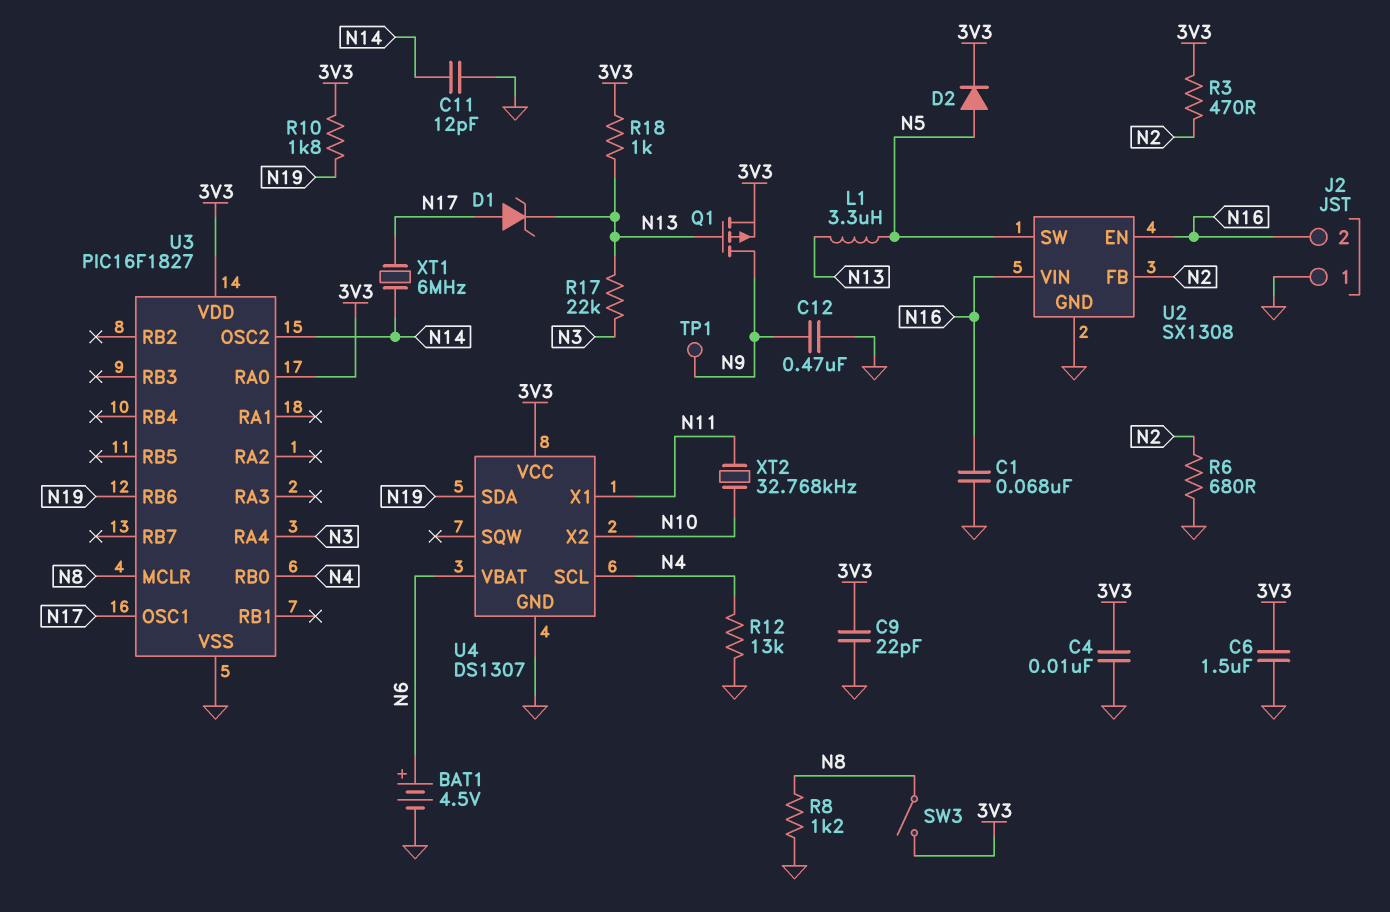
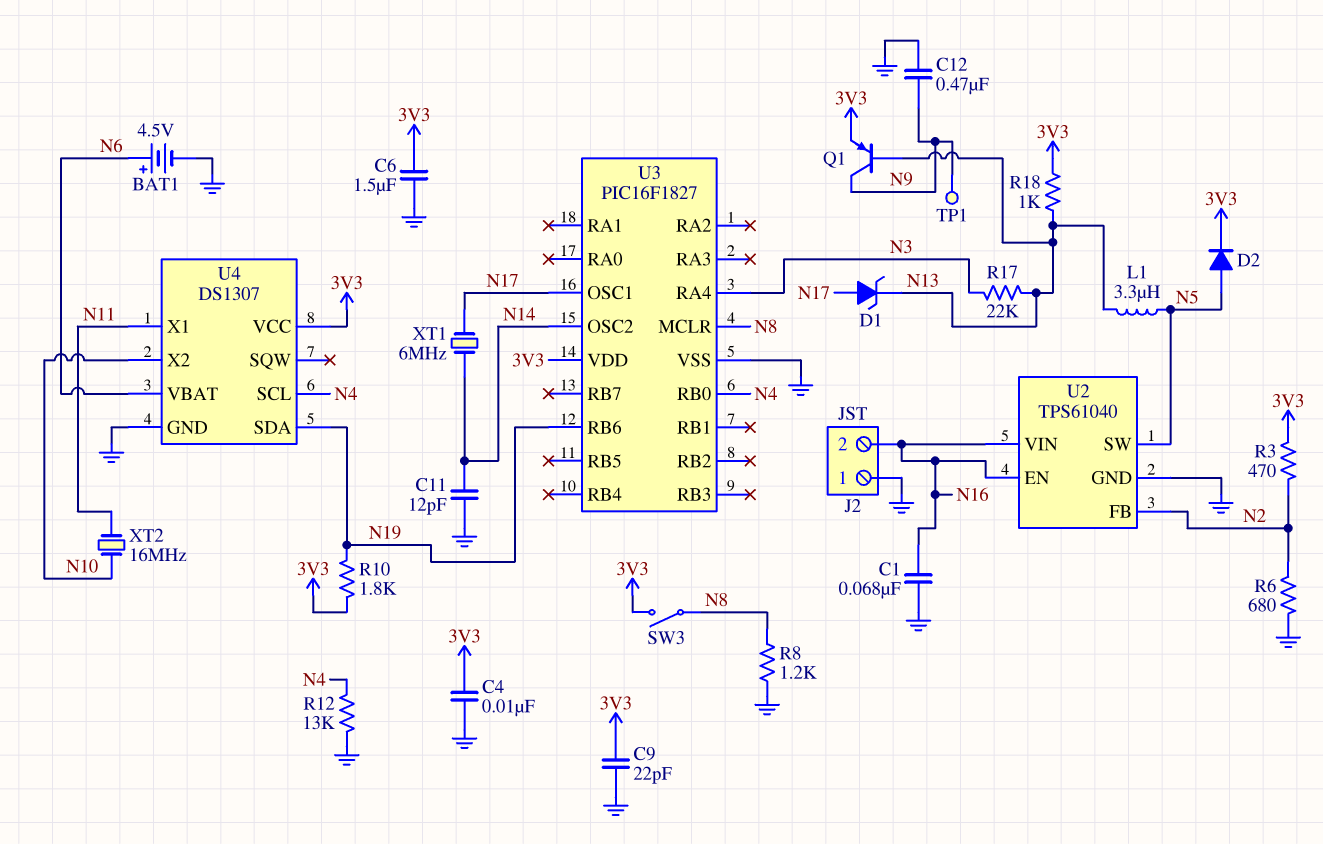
Q1: PMOS (G N13, D N9, S 3V3) -> PNP (B N13, C N9, E 3V3)
U2: SX1308 -> TPS61040
U3 pin RA0: 3V3 -> none
XT2: 32.768kHz (N10, N11) -> 16MHz (N10, N11)

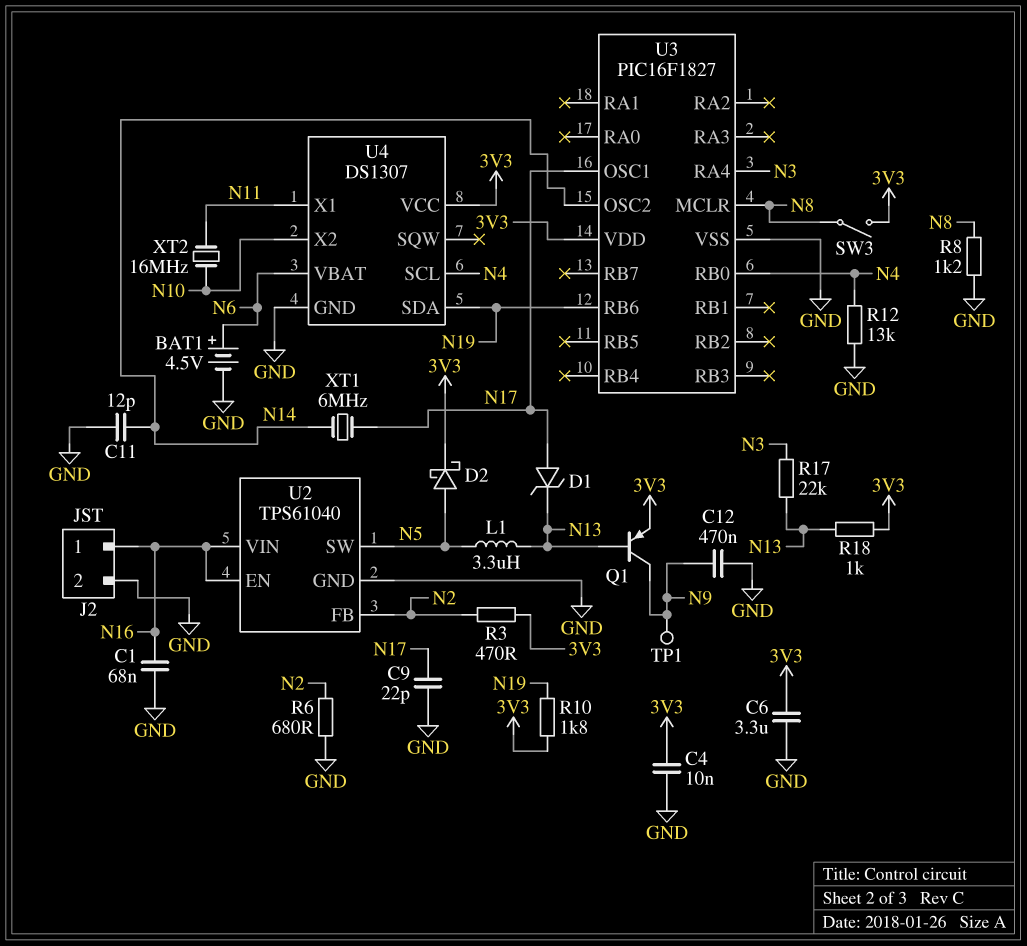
C6: 1.5uF (3V3, GND) -> 3.3uF (3V3, GND)
C9: 22pF (3V3, GND) -> 22pF (GND, N17)
D2: diode (A N5, K 3V3) -> schottky (A N5, K 3V3)
J2 pin 1: GND -> N16
J2 pin 2: N16 -> GND

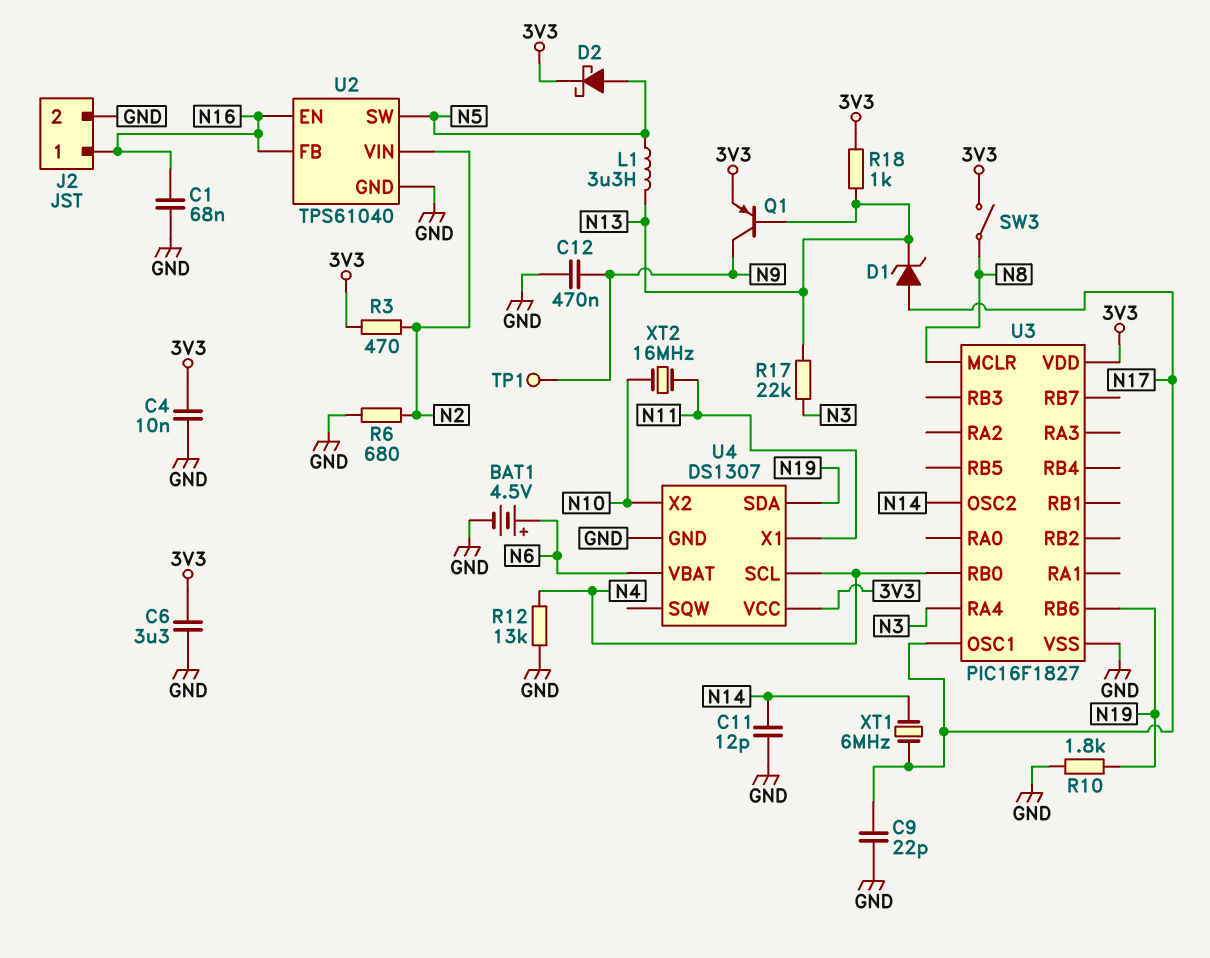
R8: 1.2k (GND, N8) -> none
R10: 1.8k (3V3, N19) -> 1.8k (GND, N19)
U2 pin FB: N2 -> N16
U2 pin VIN: N16 -> N2

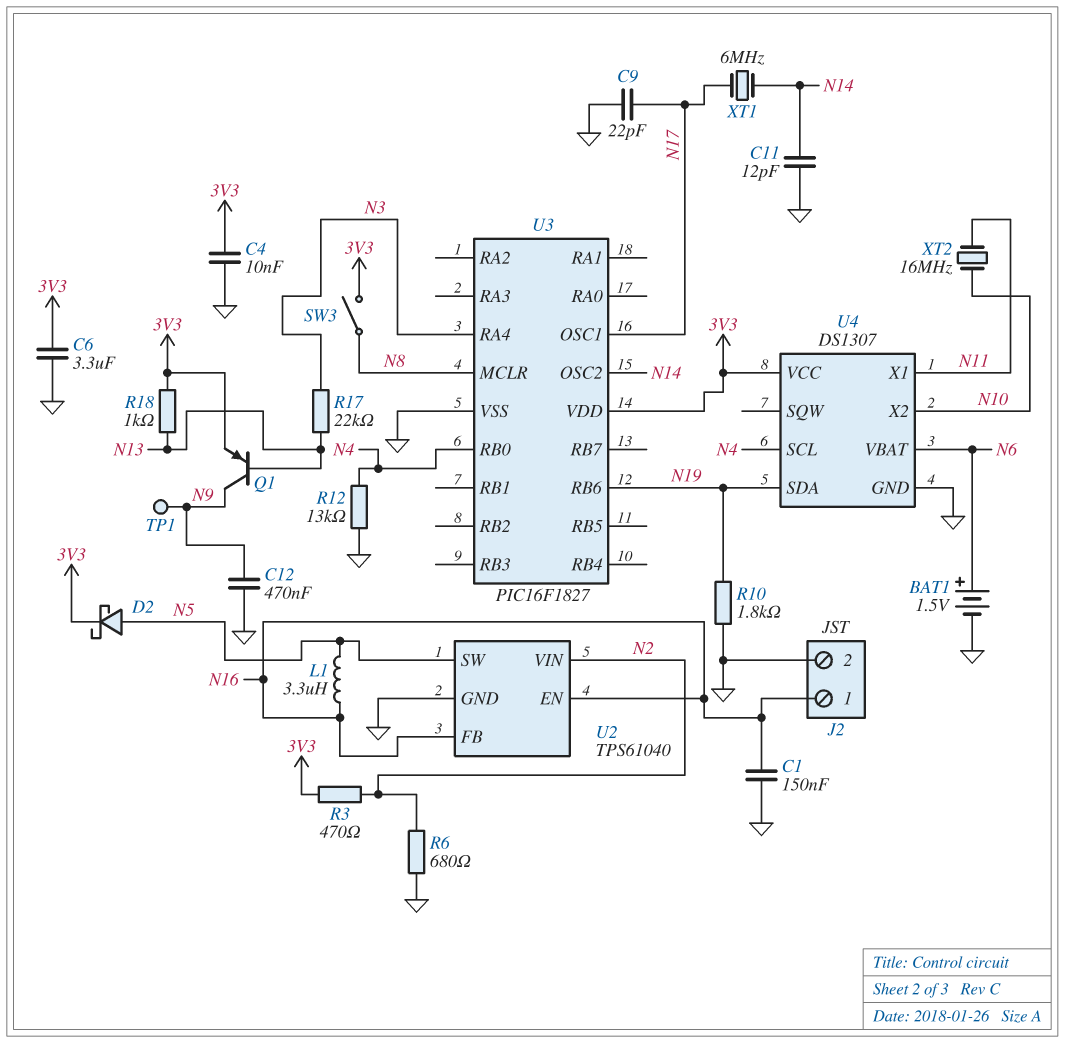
BAT1: 4.5V (plus N6, minus GND) -> 1.5V (plus N6, minus GND)
C1: 68nF (GND, N16) -> 150nF (GND, N16)
D1: zener (A N17, K N13) -> none
L1: 3.3uH (N5, N13) -> 3.3uH (N5, N16)

